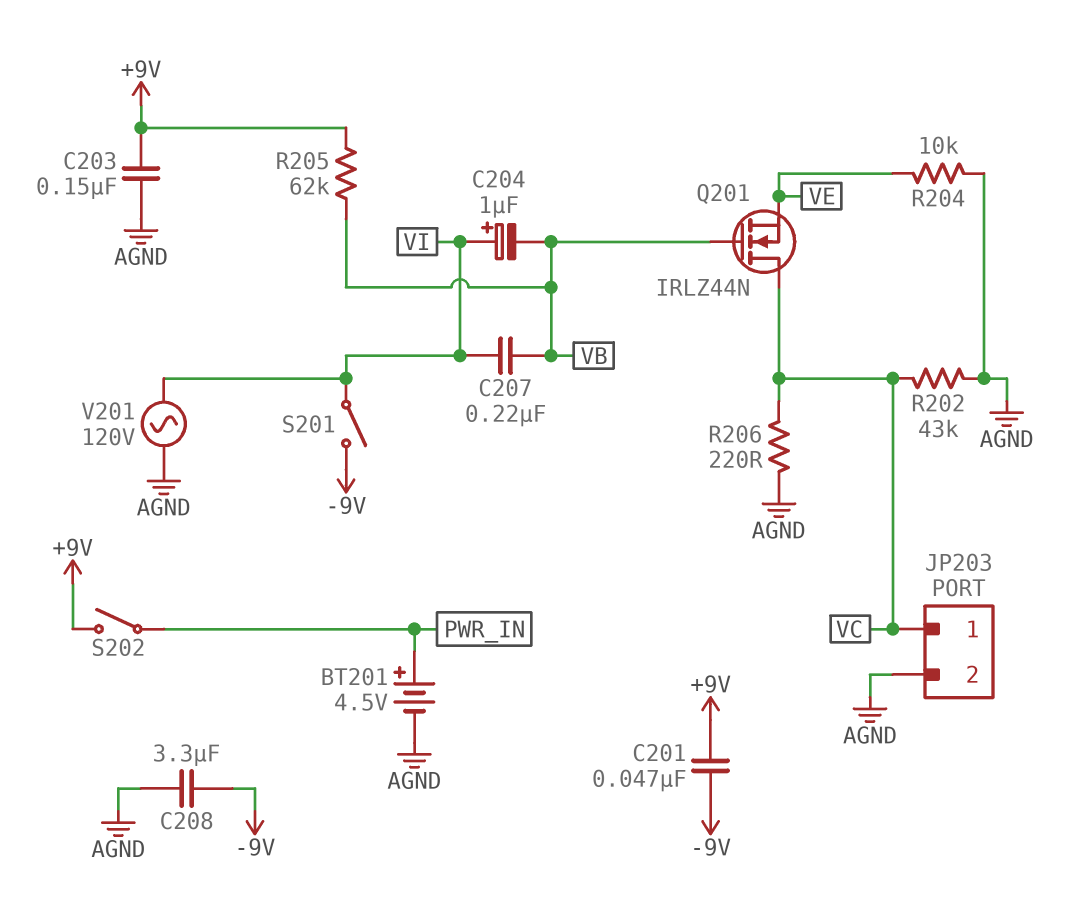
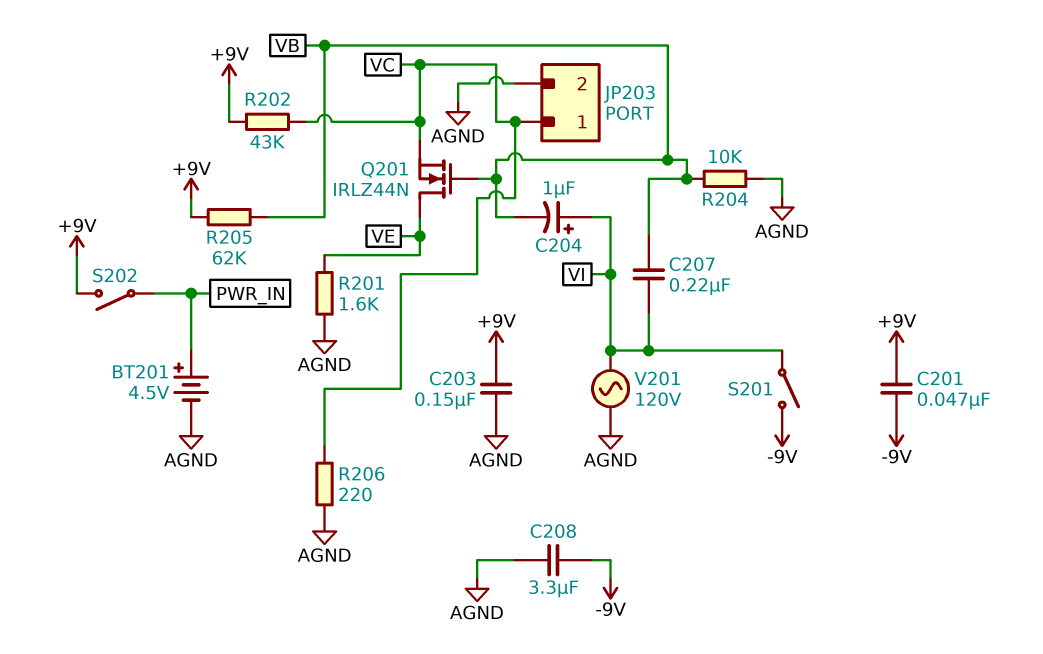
Q201: NMOS IRLZ44N (G VB, D VC, S VE) -> NMOS IRLZ44N (G VB, D VE, S VC)
R201: none -> 1.6k (AGND, VE)
R202: 43k (AGND, VC) -> 43k (+9V, VC)
R204: 10k (AGND, VE) -> 10k (AGND, VB)

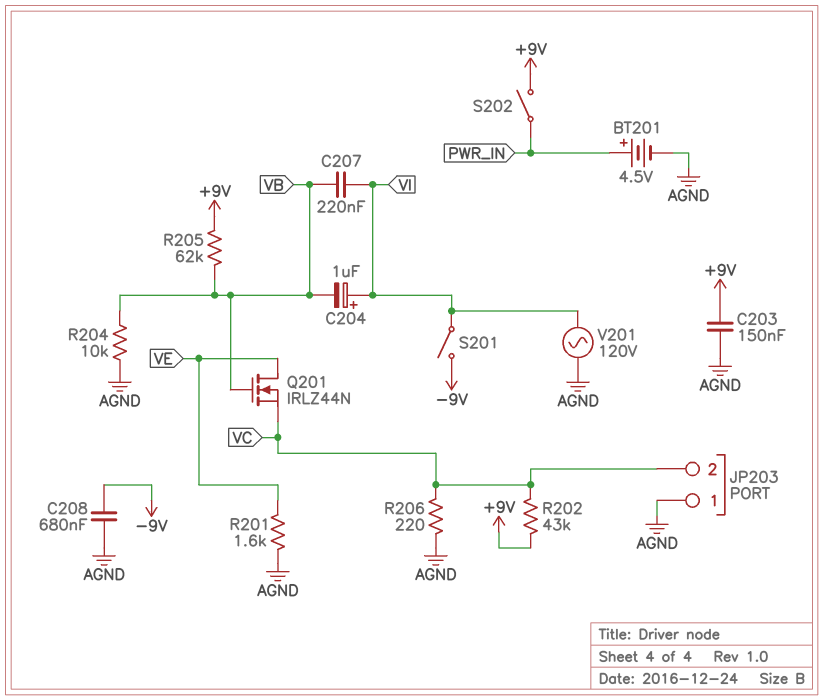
C201: 47nF (+9V, -9V) -> none
C208: 3.3uF (-9V, AGND) -> 680nF (-9V, AGND)
JP203 pin 1: VC -> AGND
JP203 pin 2: AGND -> VC

